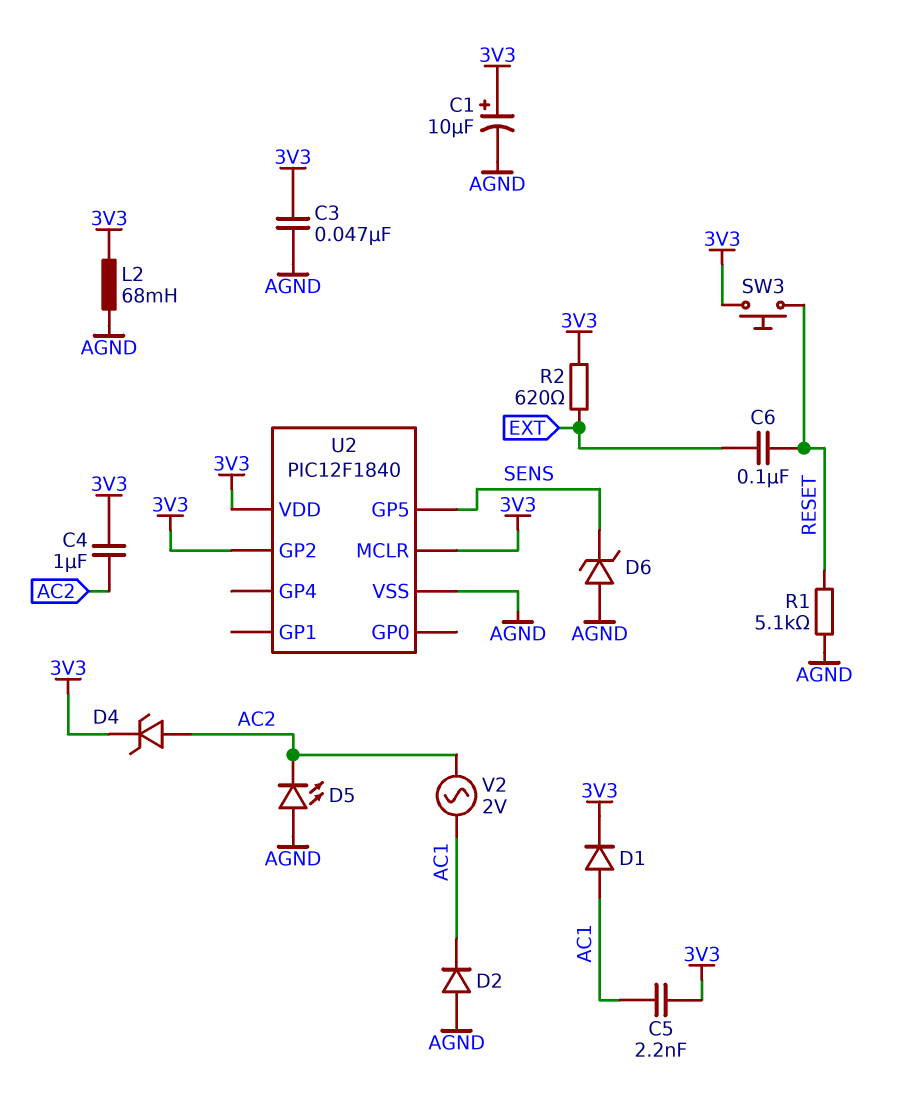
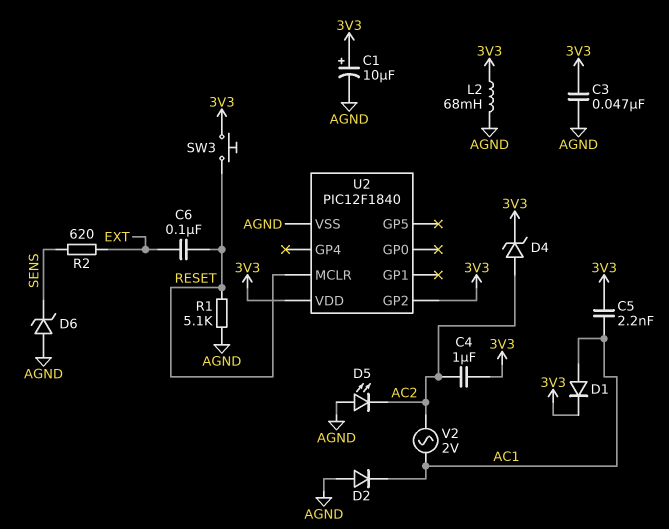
R2: 620 (3V3, EXT) -> 620 (EXT, SENS)
U2 pin GP5: SENS -> none
U2 pin MCLR: 3V3 -> RESET

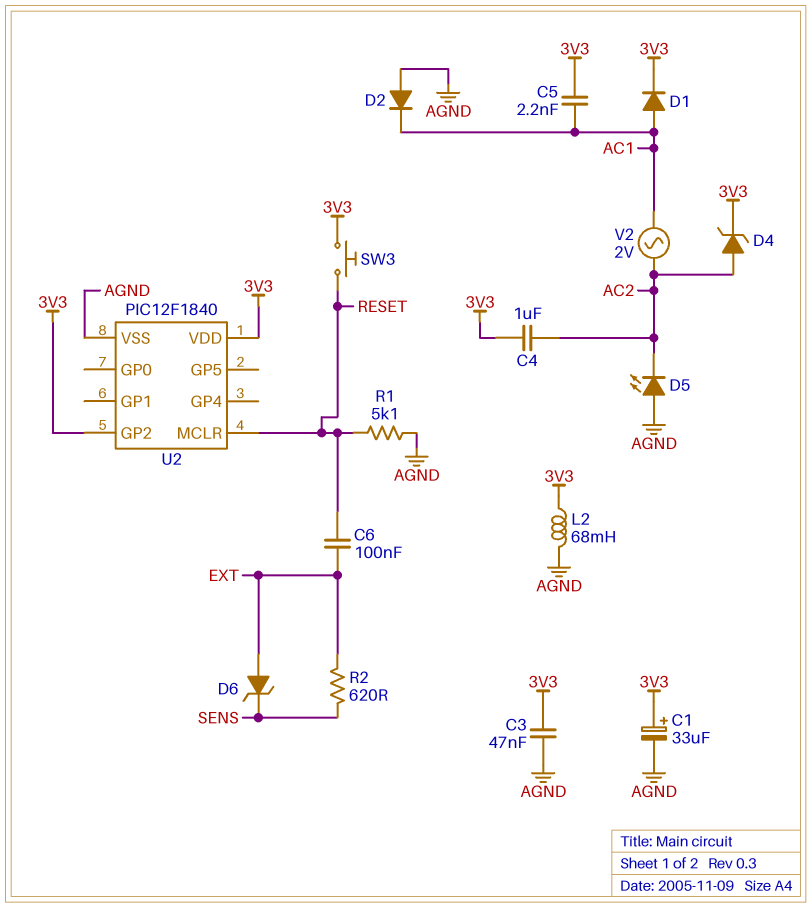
C1: 10uF (plus 3V3, minus AGND) -> 33uF (plus 3V3, minus AGND)
D6: zener (A AGND, K SENS) -> zener (A EXT, K SENS)

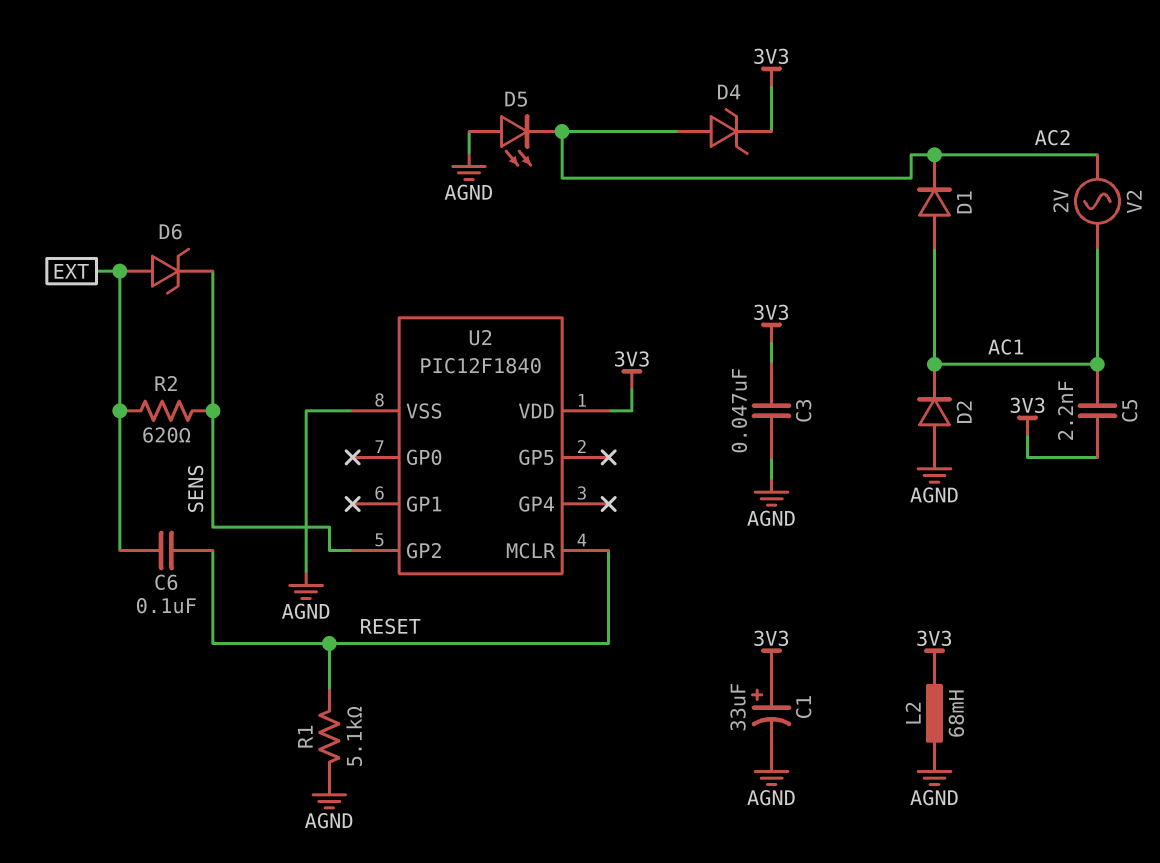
C4: 1uF (3V3, AC2) -> none
D1: diode (A AC1, K 3V3) -> diode (A AC1, K AC2)
SW3: button (3V3, RESET) -> none
U2 pin GP2: 3V3 -> SENS

